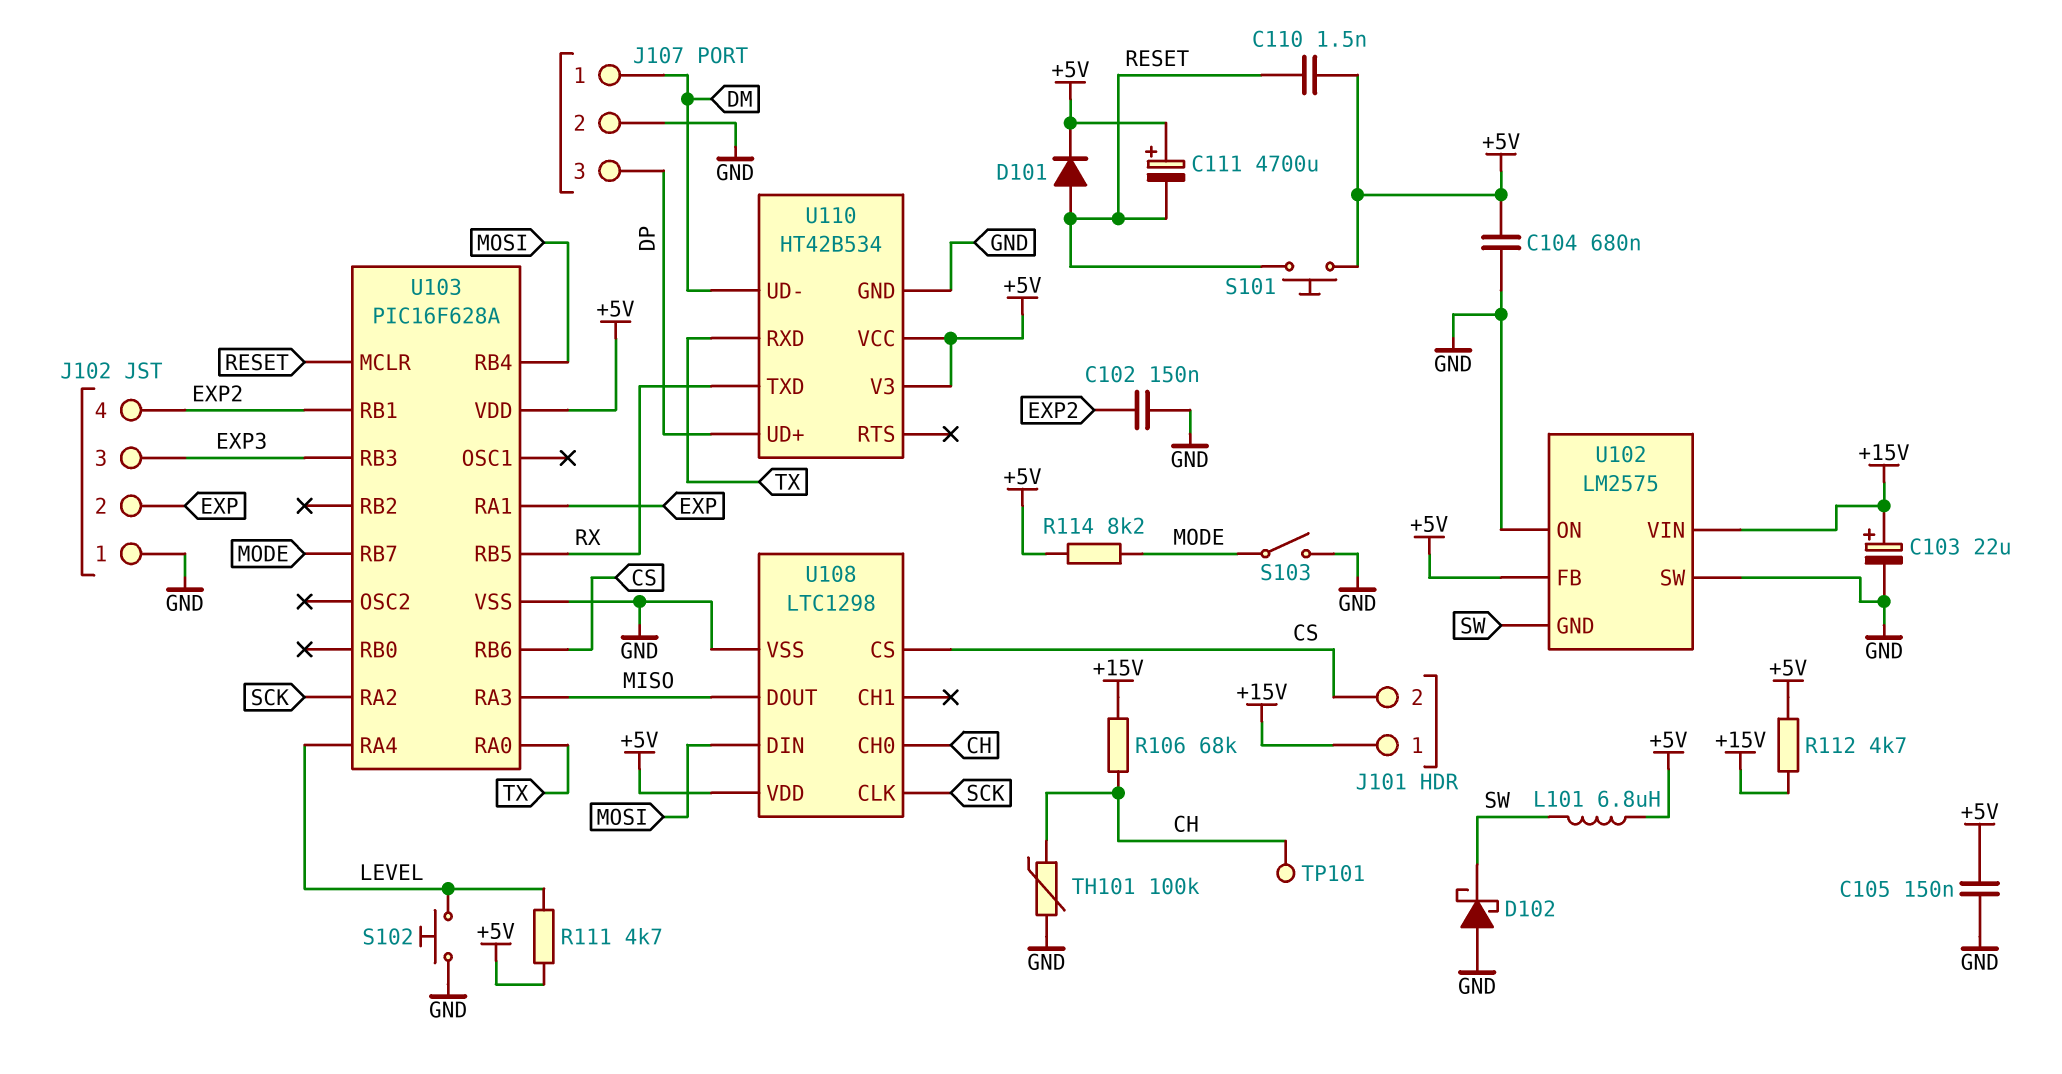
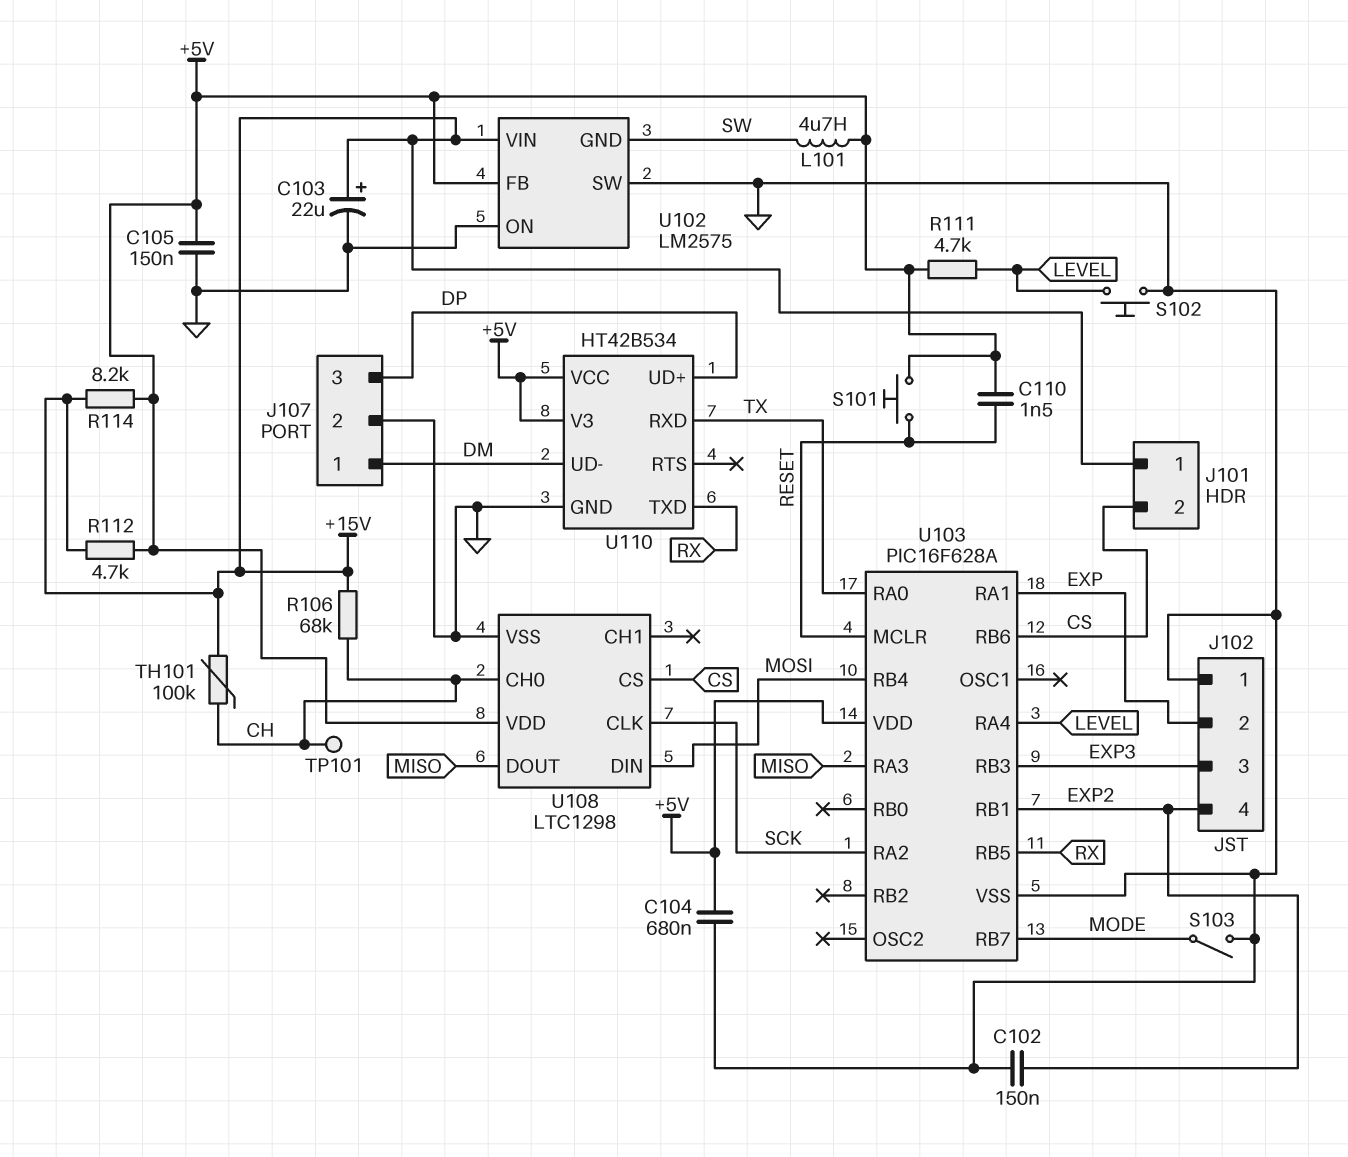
C111: 4700uF (plus +5V, minus RESET) -> none
D101: diode (A RESET, K +5V) -> none
D102: schottky (A GND, K SW) -> none
L101: 6.8uH (+5V, SW) -> 4.7uH (+5V, SW)
R114: 8.2k (+5V, MODE) -> 8.2k (+5V, +15V)
TH101: 100k (CH, GND) -> 100k (+15V, CH)

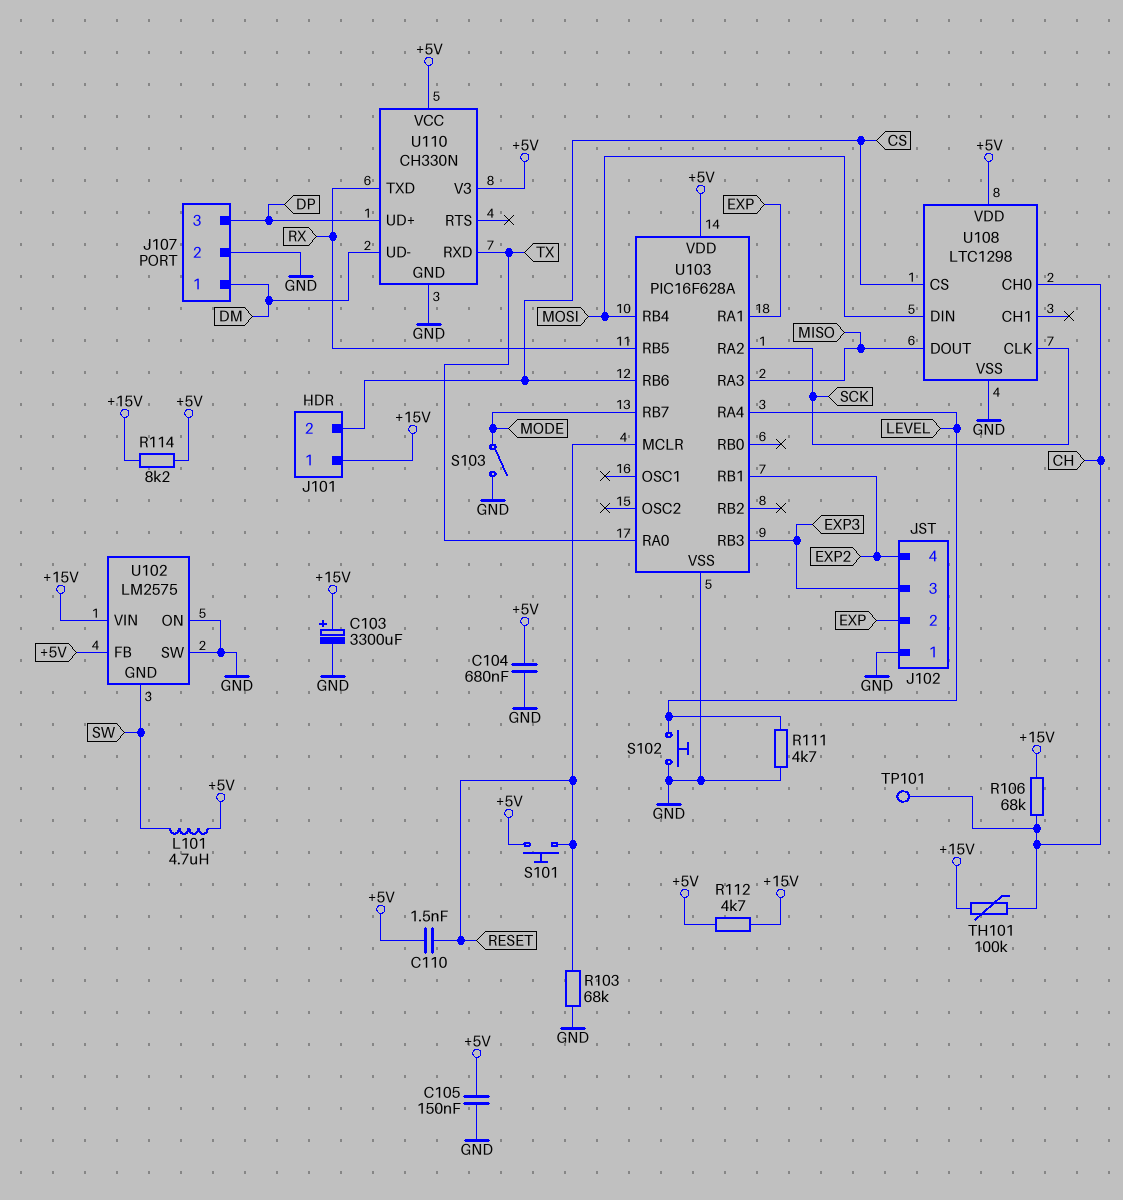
C102: 150nF (EXP2, GND) -> none
C103: 22uF (plus +15V, minus GND) -> 3300uF (plus +15V, minus GND)
R103: none -> 68k (GND, RESET)
R111: 4.7k (+5V, LEVEL) -> 4.7k (GND, LEVEL)
U110: HT42B534 -> CH330N

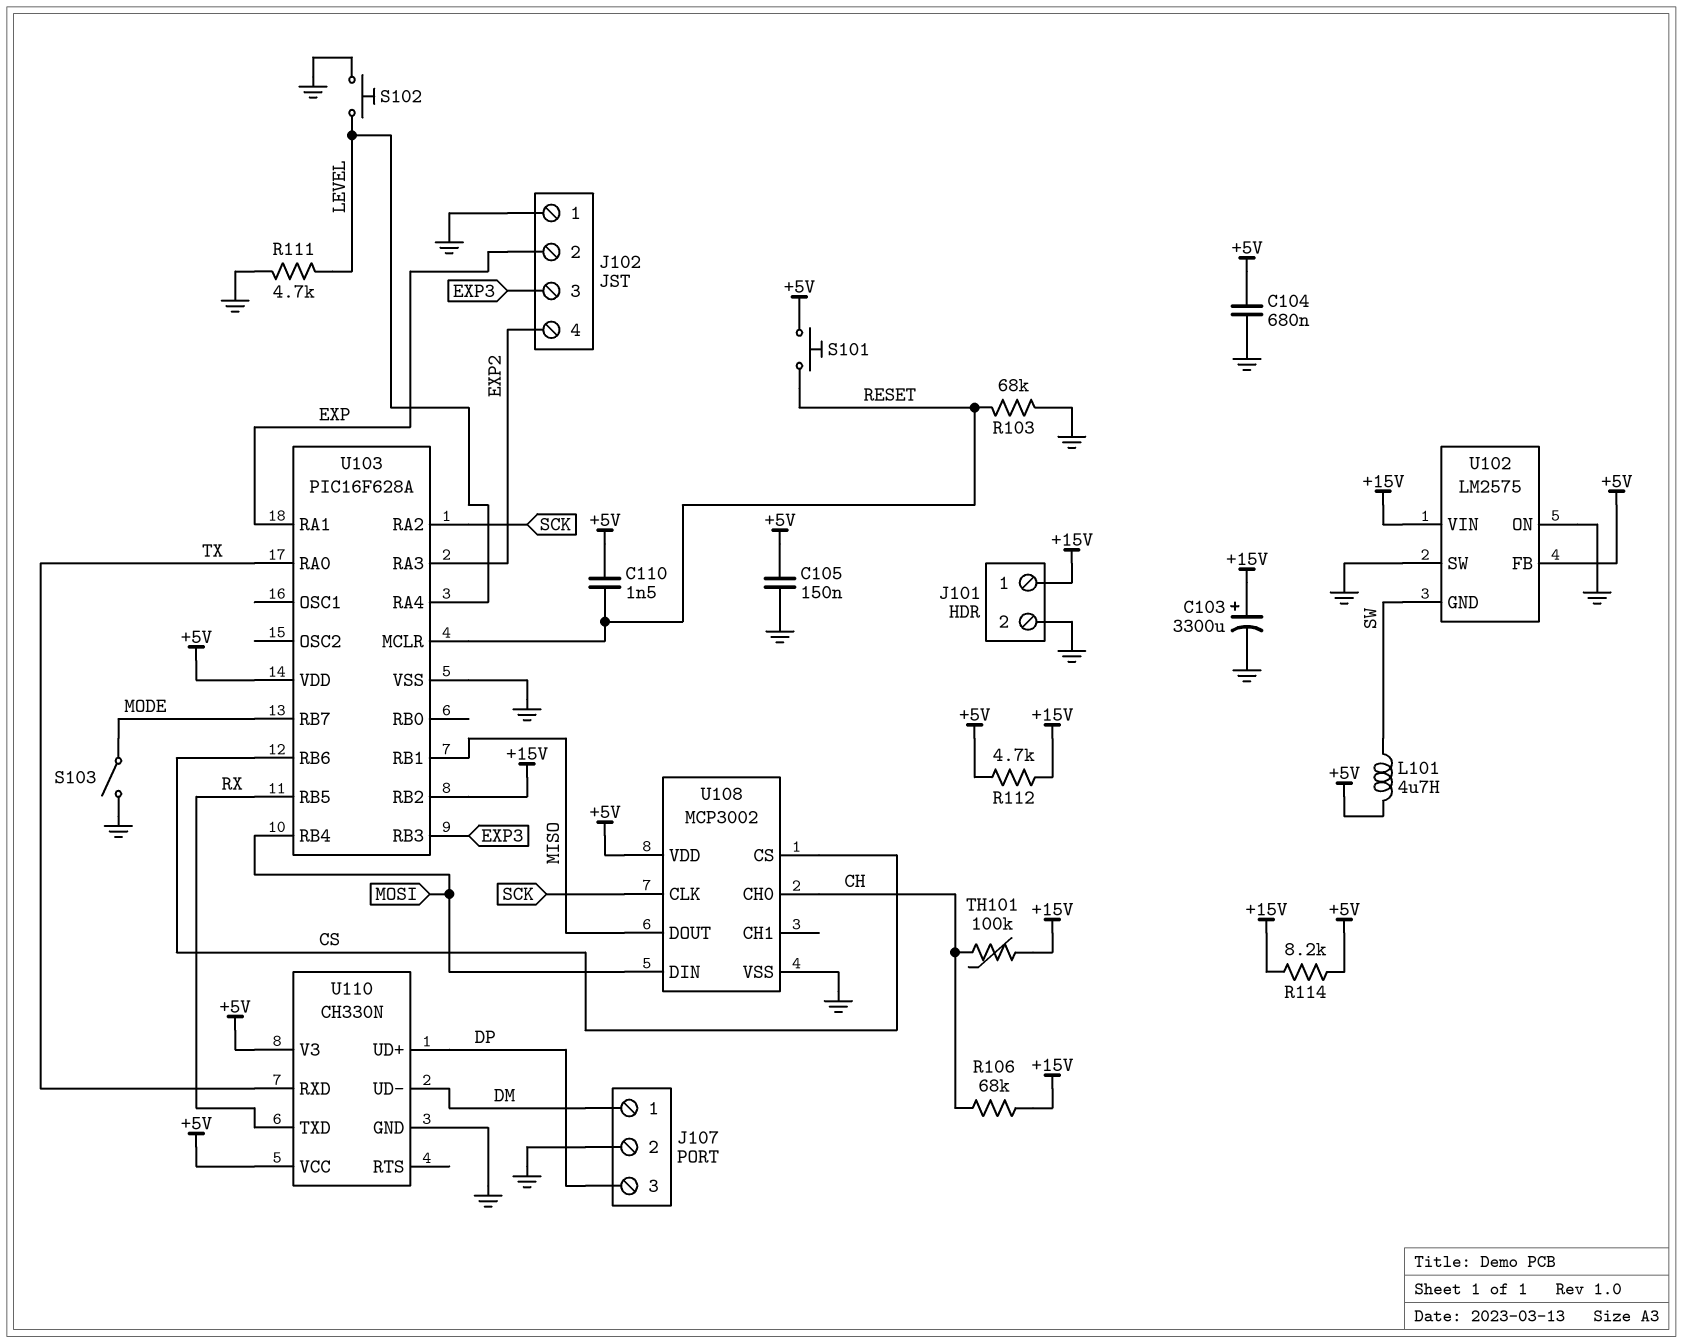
J101 pin 2: CS -> GND
TP101: test point (CH) -> none
U103 pin RA3: MISO -> EXP2
U103 pin RB1: EXP2 -> MISO
U103 pin RB2: none -> +15V
U108: LTC1298 -> MCP3002

